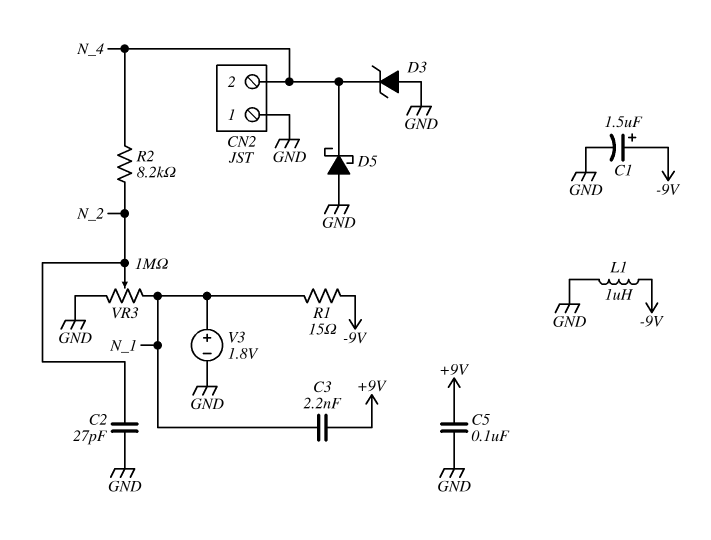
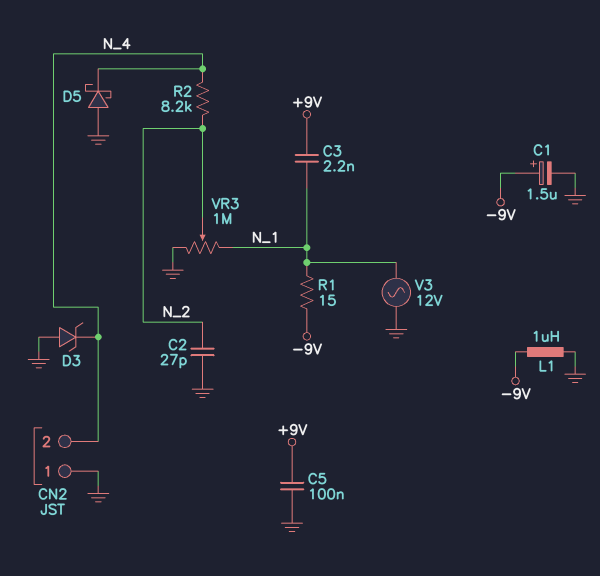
V3: 1.8V (plus N_1, minus GND) -> AC 12V (GND, N_1)

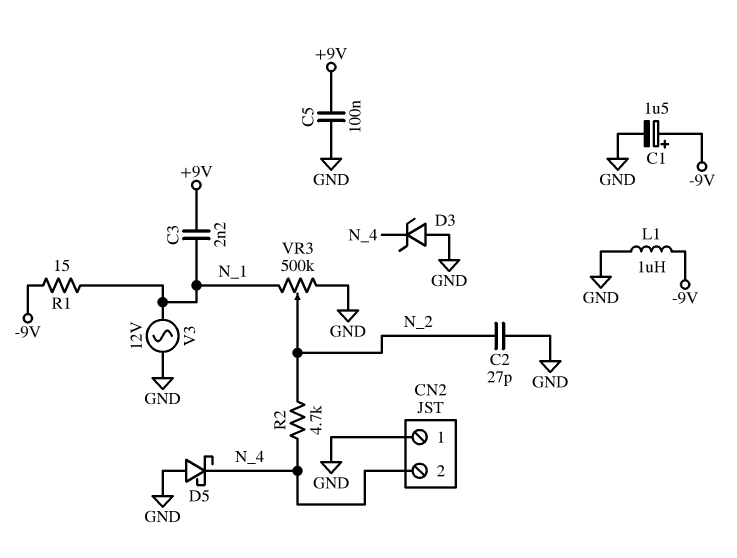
R2: 8.2k (N_2, N_4) -> 4.7k (N_2, N_4)
VR3: 1M (GND, N_1, wiper N_2) -> 500k (GND, N_1, wiper N_2)

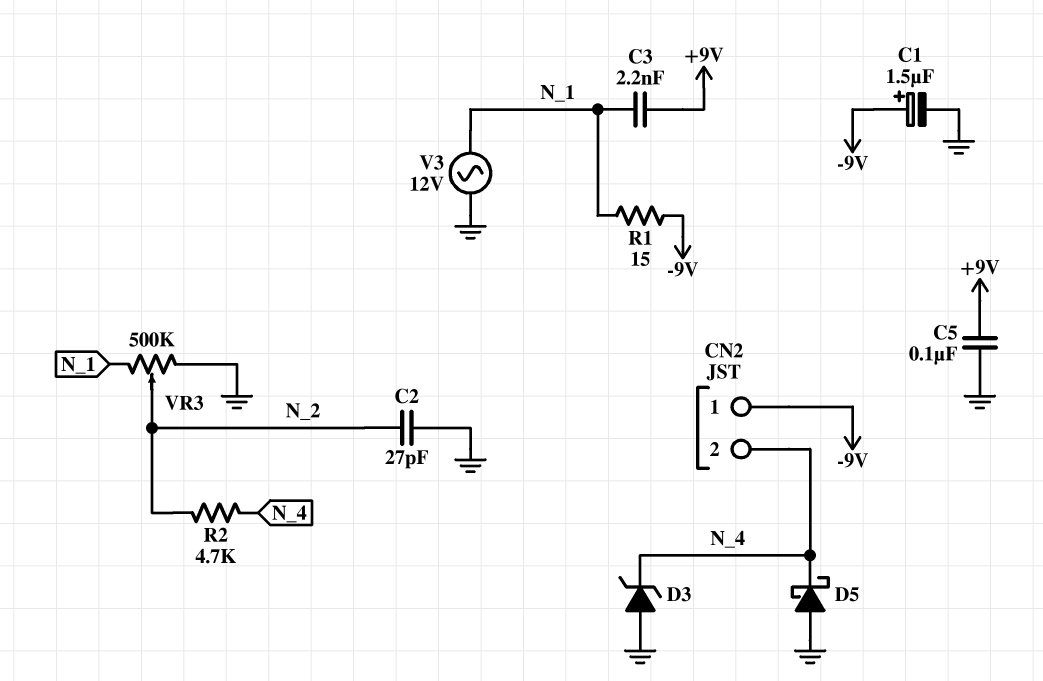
CN2 pin 1: GND -> -9V
L1: 1uH (-9V, GND) -> none

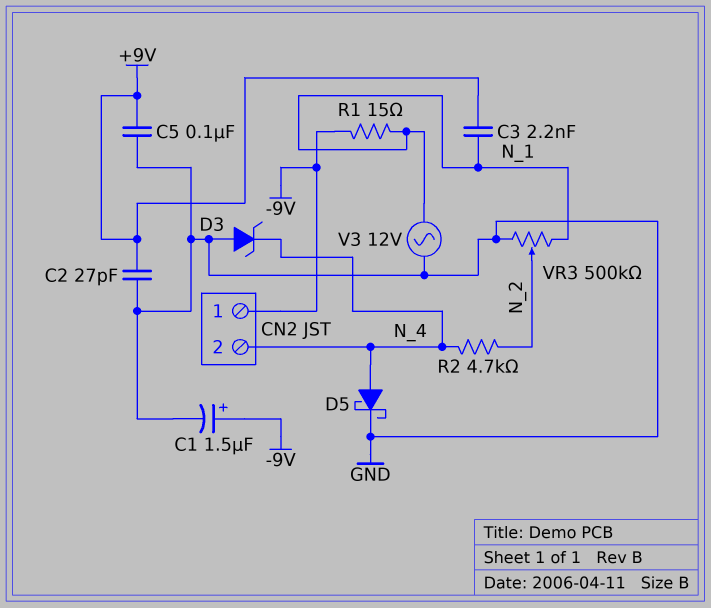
C2: 27pF (GND, N_2) -> 27pF (+9V, GND)
D5: schottky (A GND, K N_4) -> schottky (A N_4, K GND)

